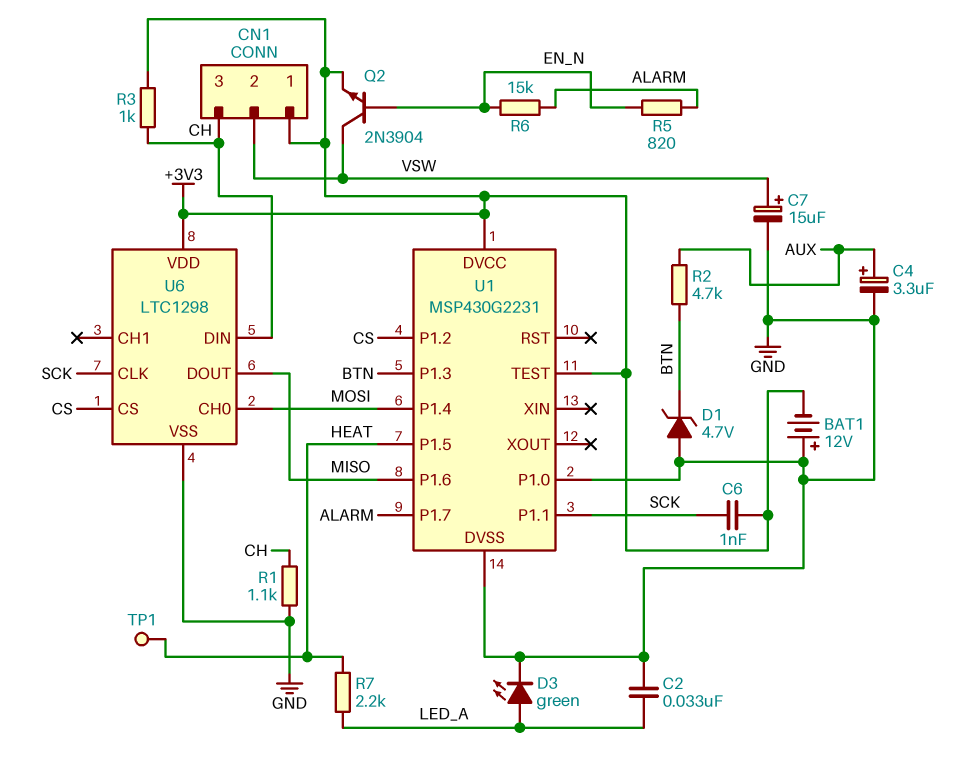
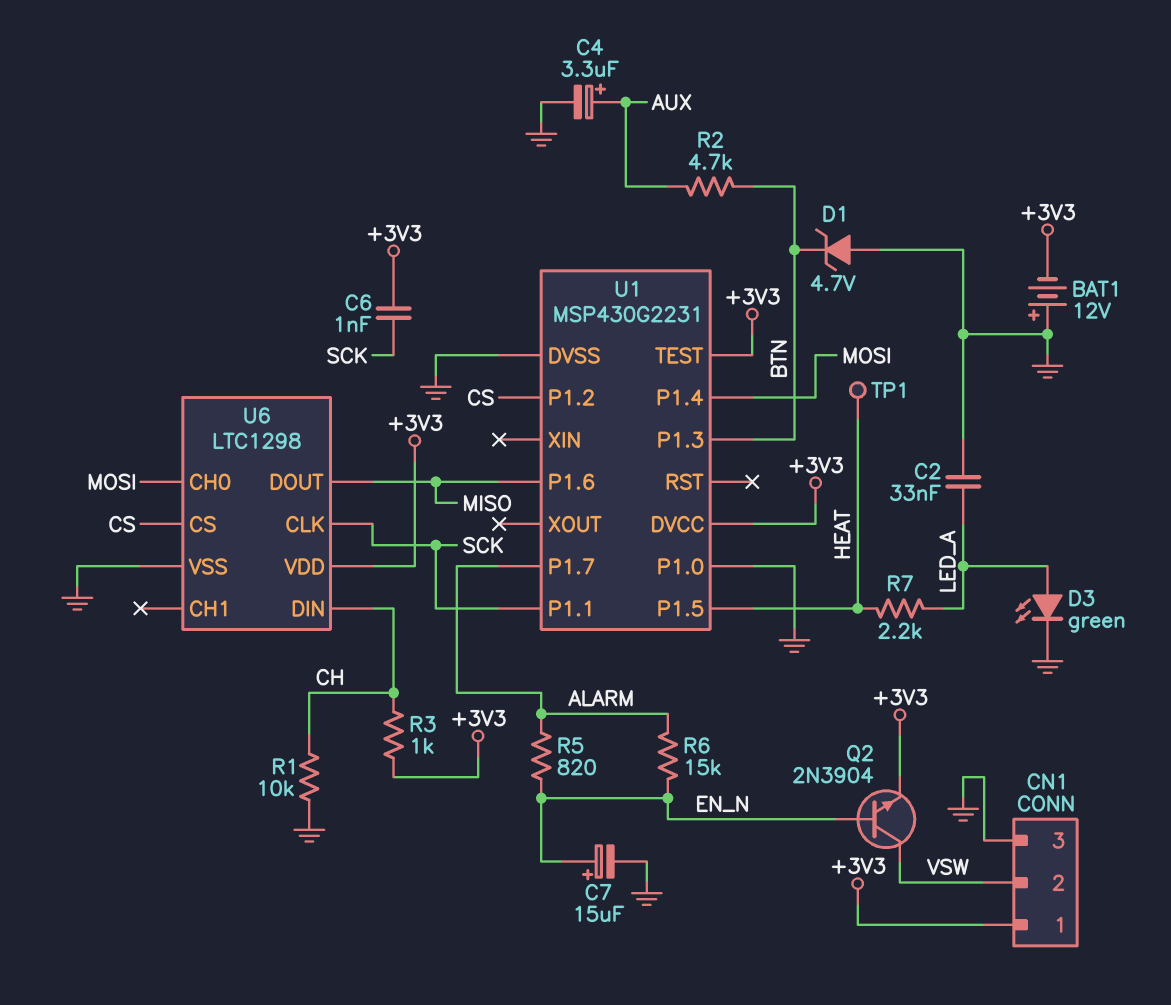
C7: 15uF (plus VSW, minus GND) -> 15uF (plus EN_N, minus GND)
CN1 pin 3: CH -> GND
R1: 1.1k (CH, GND) -> 10k (CH, GND)

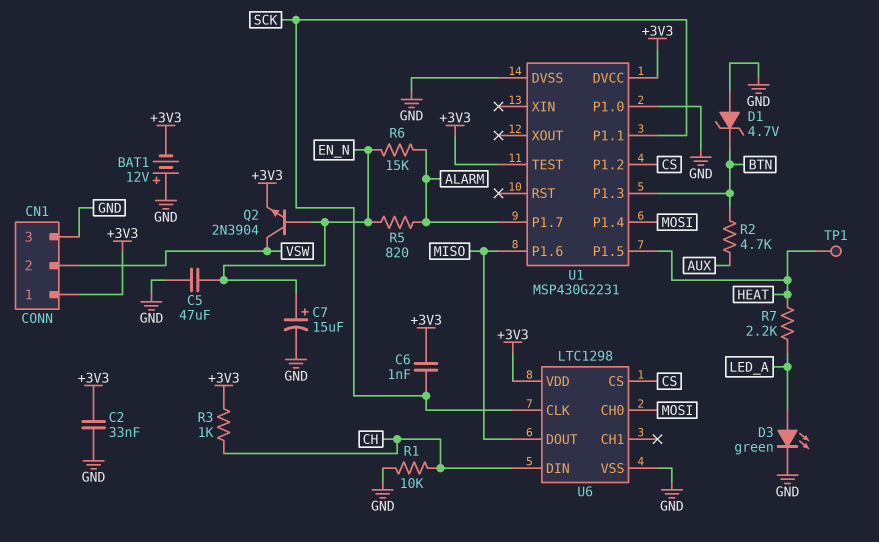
C2: 33nF (GND, LED_A) -> 33nF (+3V3, GND)
C4: 3.3uF (plus AUX, minus GND) -> none
C5: none -> 47uF (EN_N, GND)

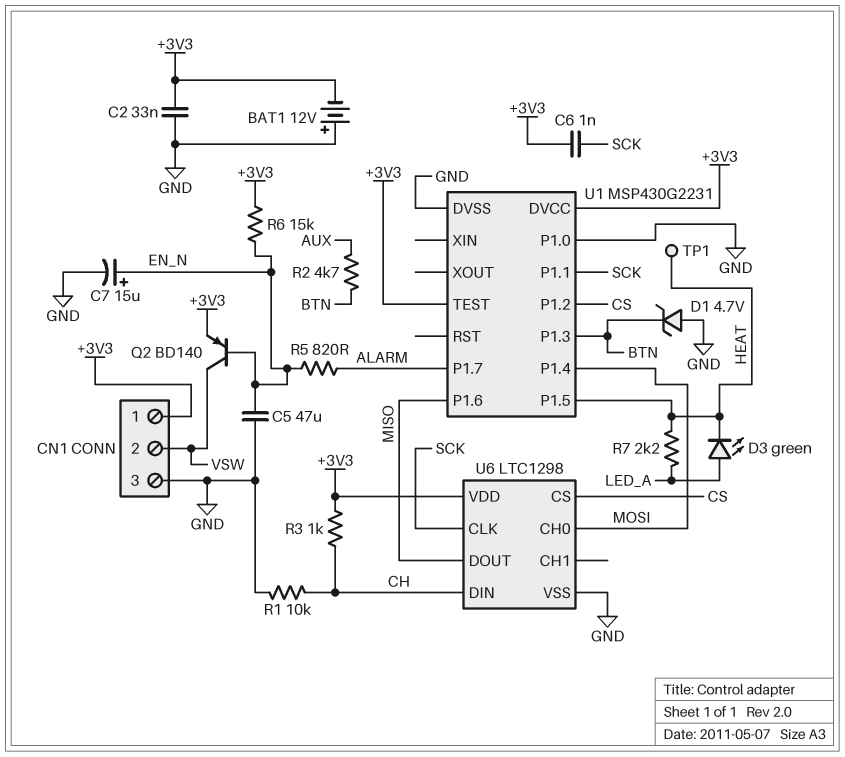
D3: LED green (A LED_A, K GND) -> LED green (A LED_A, K HEAT)
Q2: NPN 2N3904 (B EN_N, C VSW, E +3V3) -> PNP BD140 (B EN_N, C VSW, E +3V3)
R6: 15k (ALARM, EN_N) -> 15k (+3V3, EN_N)

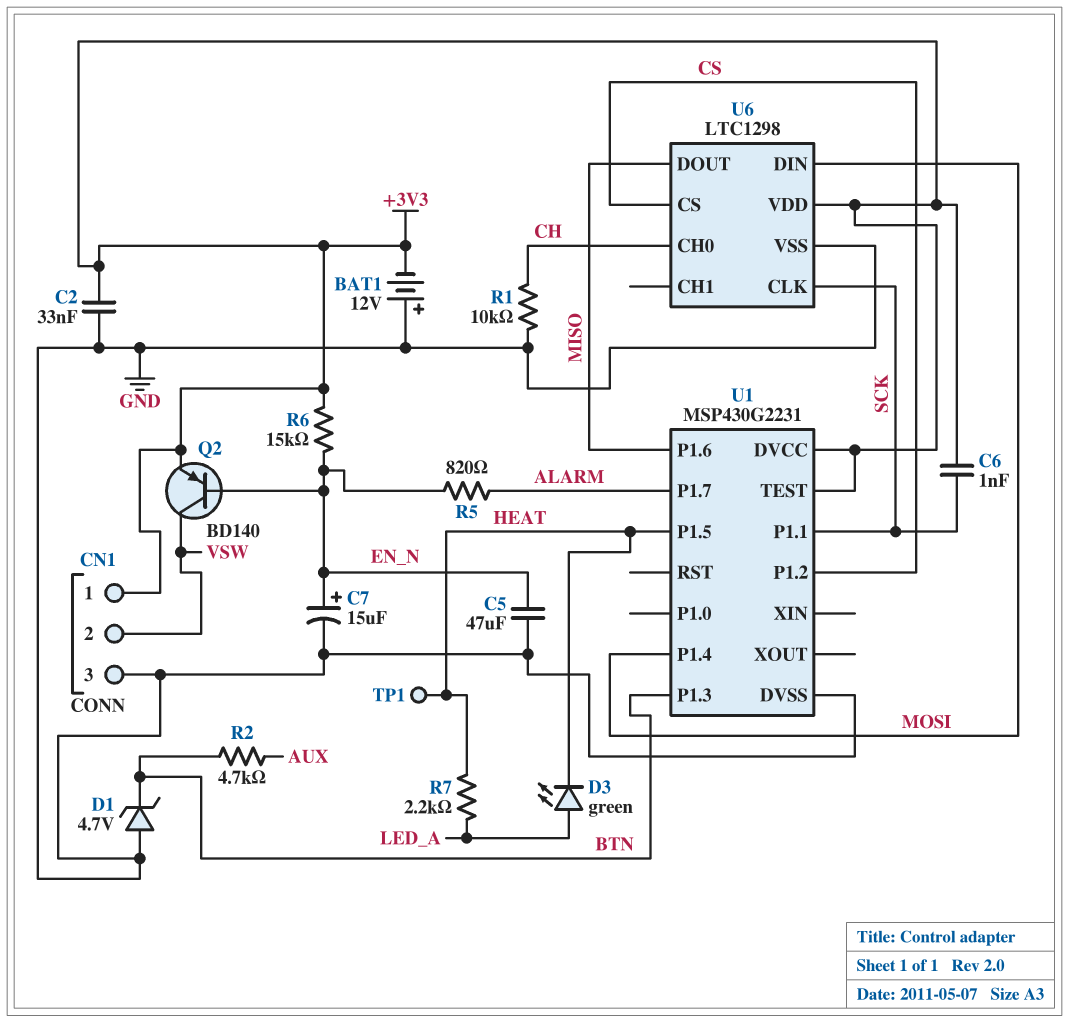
R3: 1k (+3V3, CH) -> none
U1 pin P1.0: GND -> none
U6 pin CH0: MOSI -> CH
U6 pin DIN: CH -> MOSI

